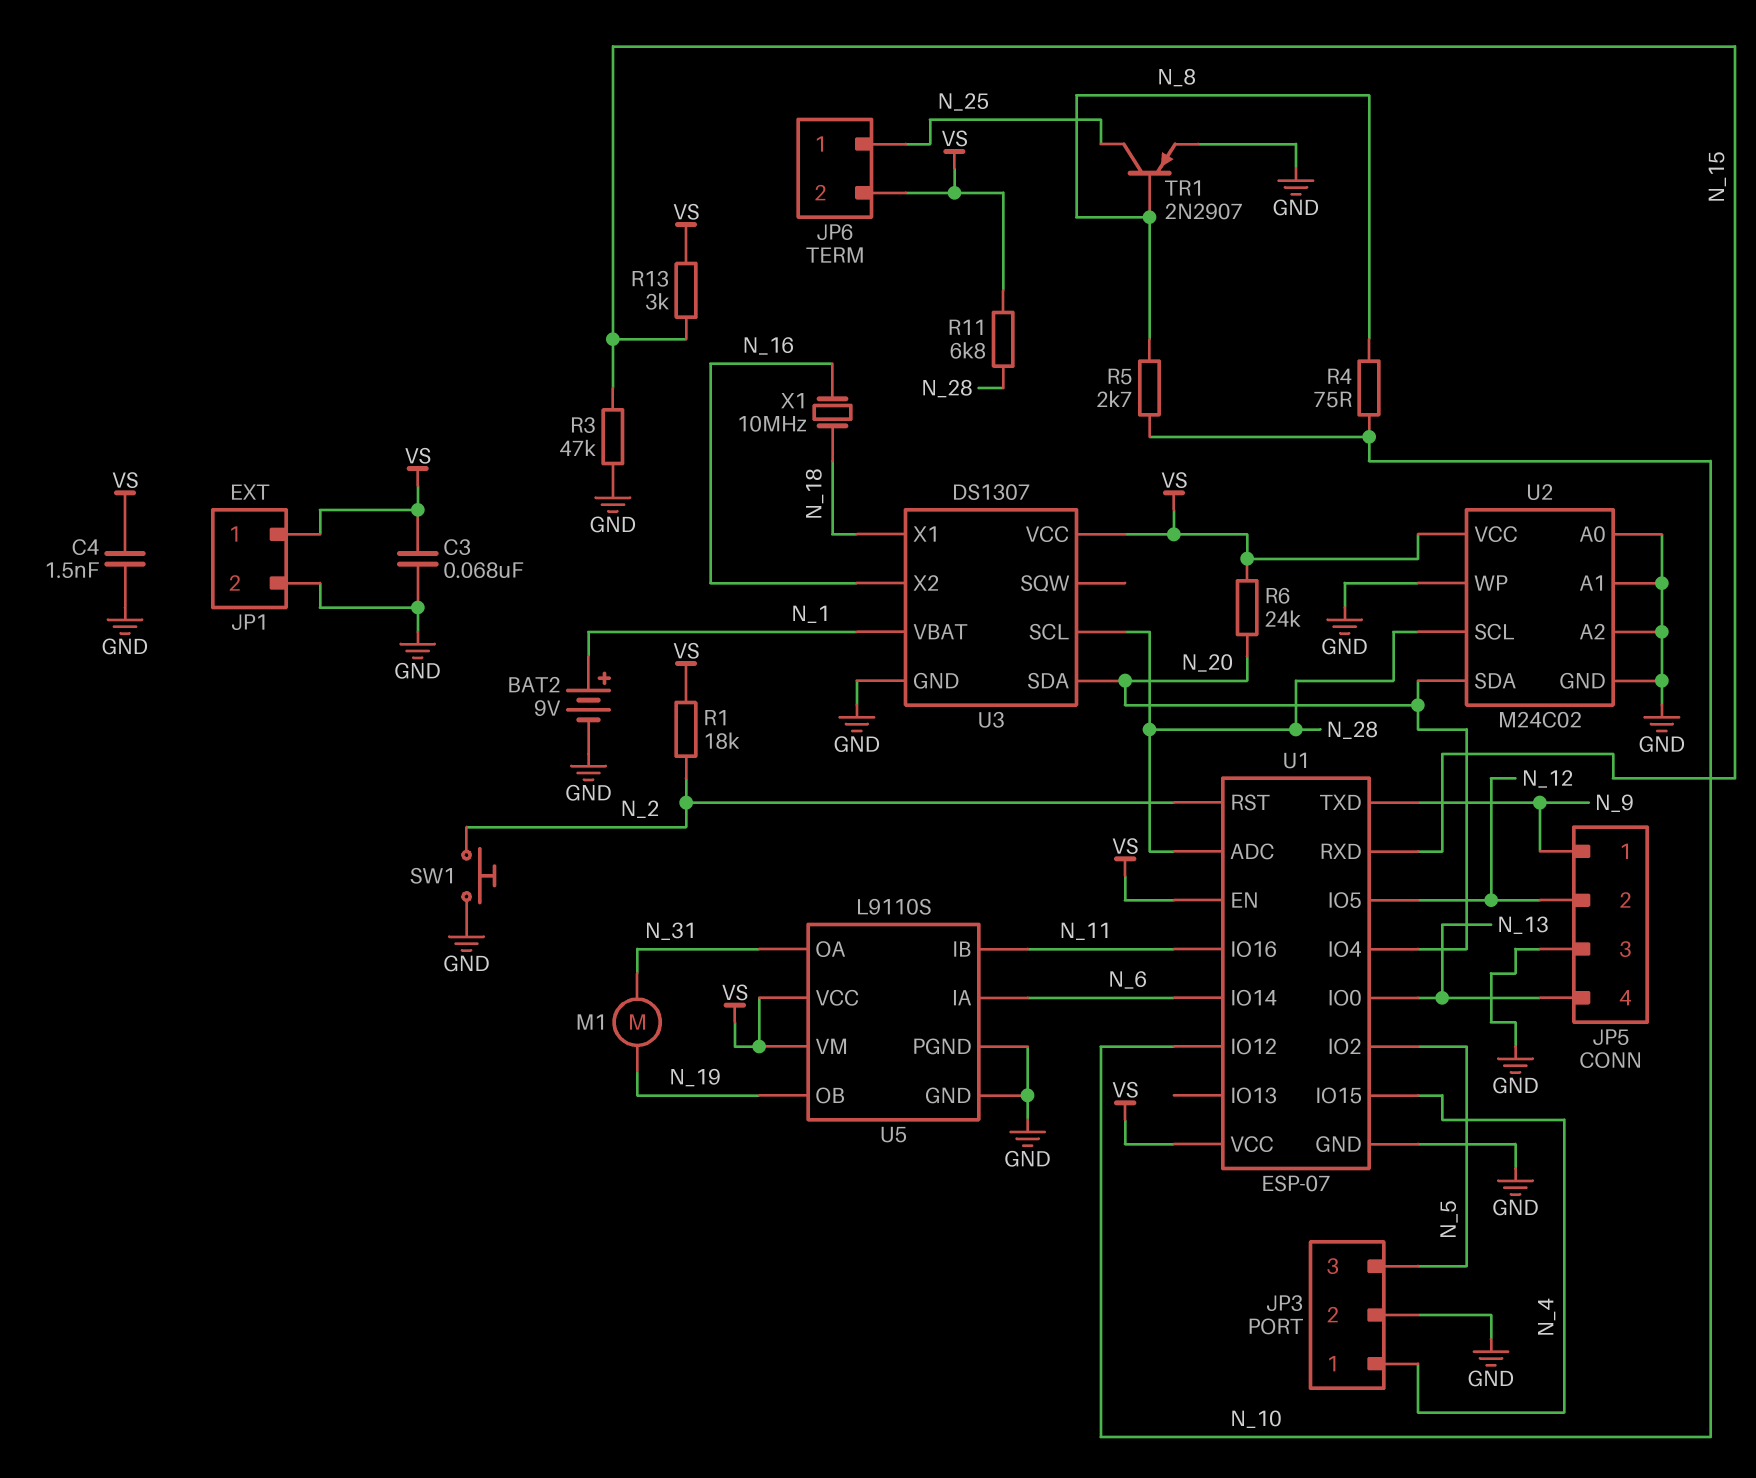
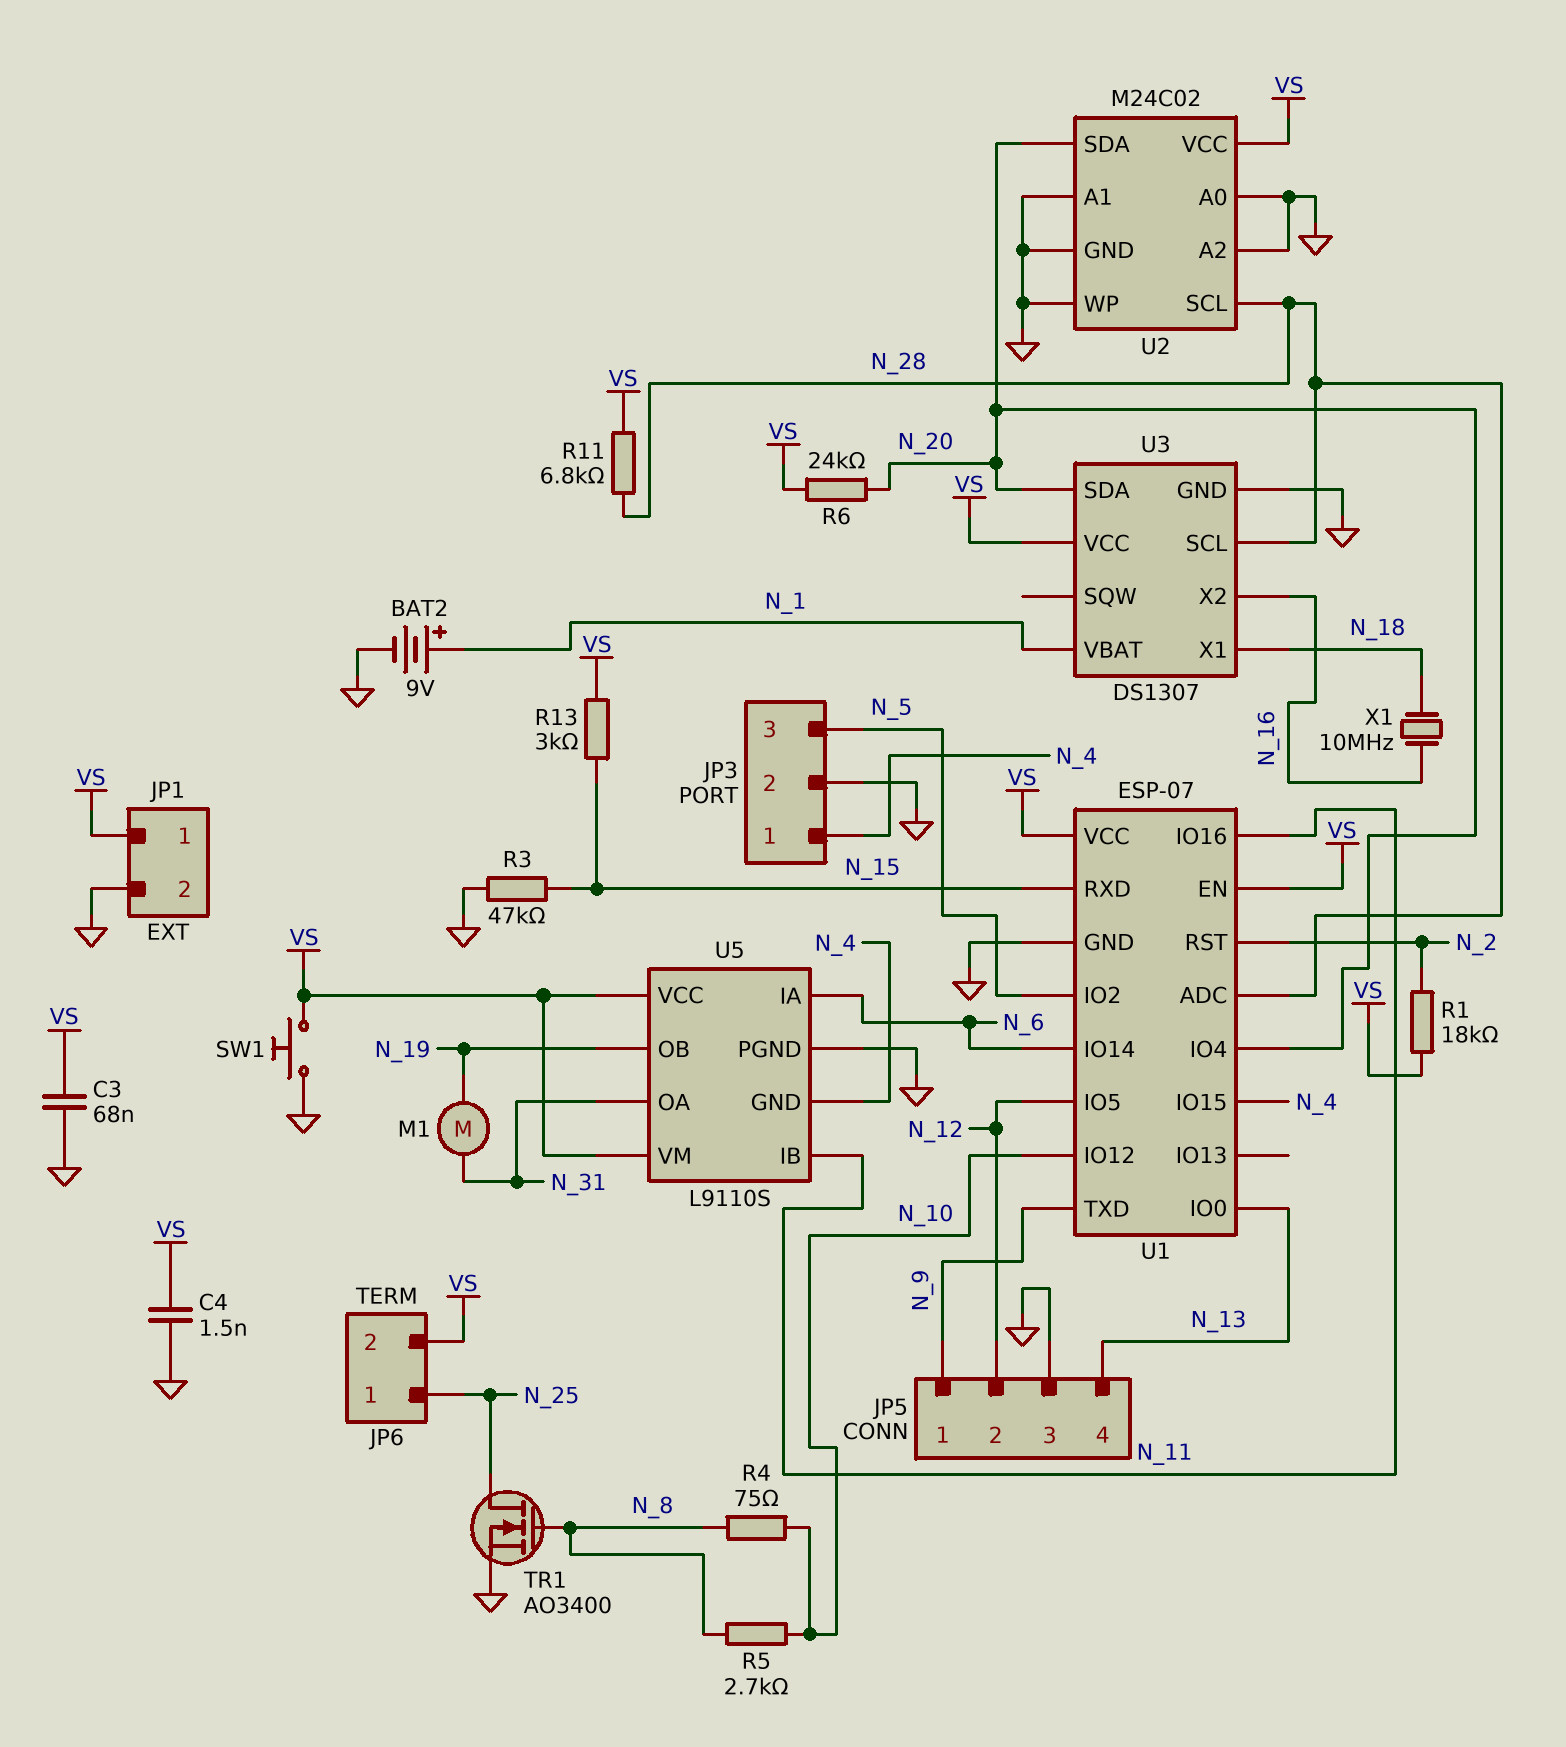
SW1: button (GND, N_2) -> button (GND, VS)
TR1: PNP 2N2907 (B N_8, C N_25, E GND) -> NMOS AO3400 (G N_8, D N_25, S GND)
U5 pin GND: GND -> N_4

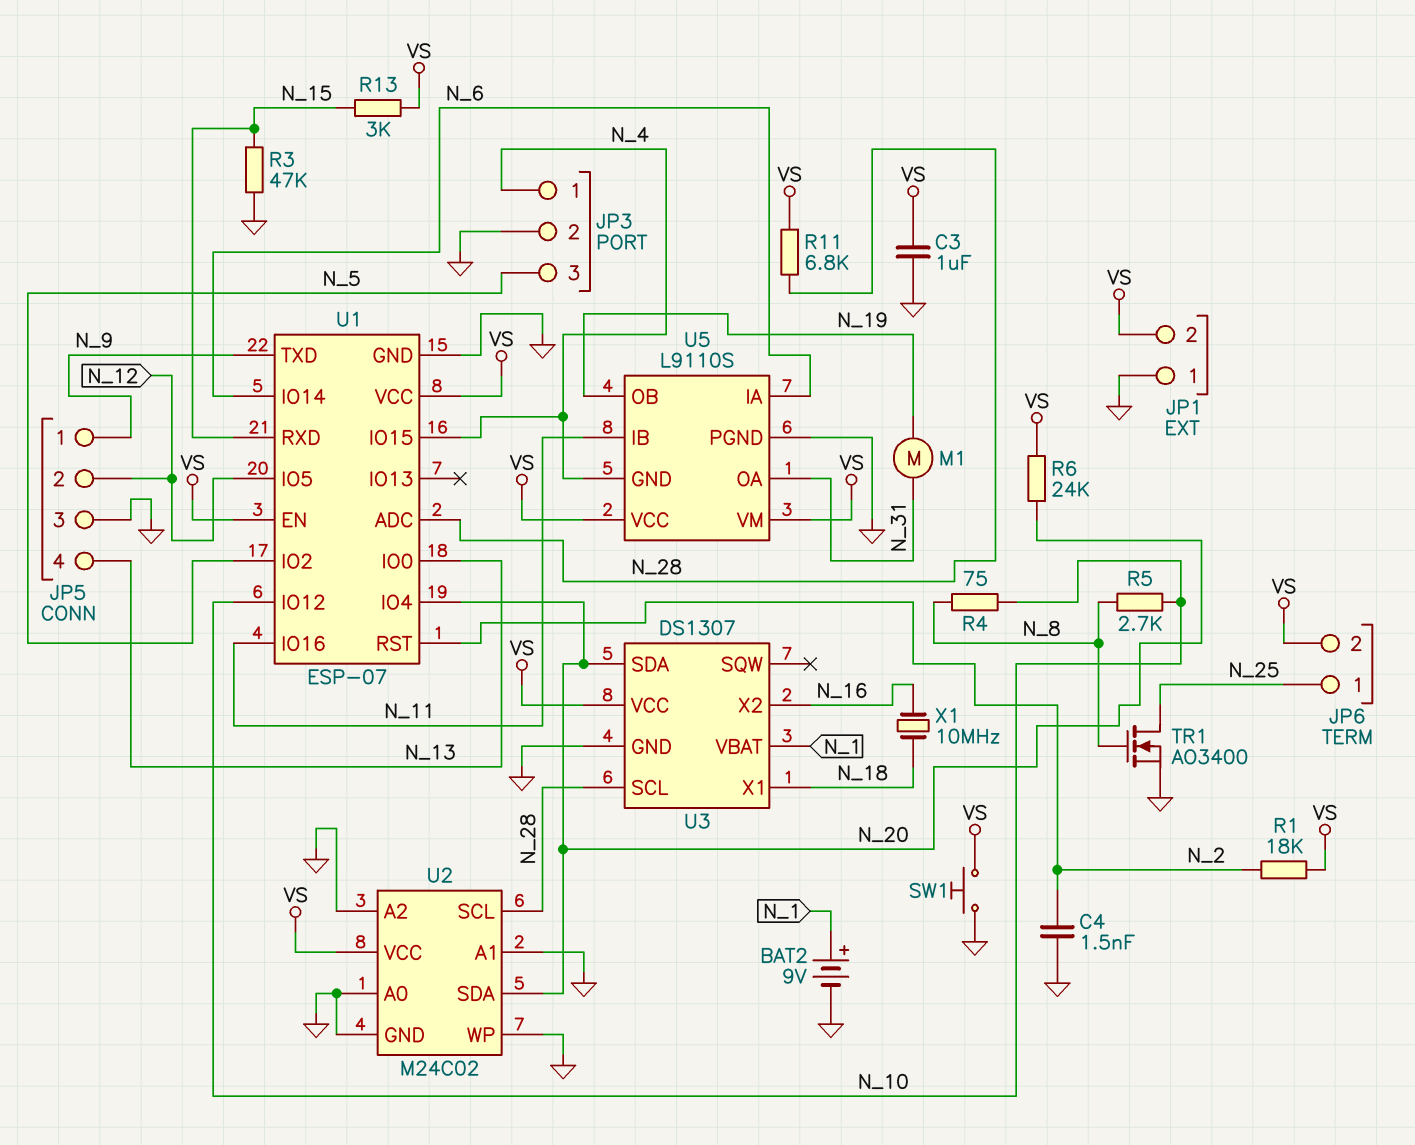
C3: 68nF (GND, VS) -> 1uF (GND, VS)
C4: 1.5nF (GND, VS) -> 1.5nF (GND, N_2)
JP1 pin 1: VS -> GND
JP1 pin 2: GND -> VS

